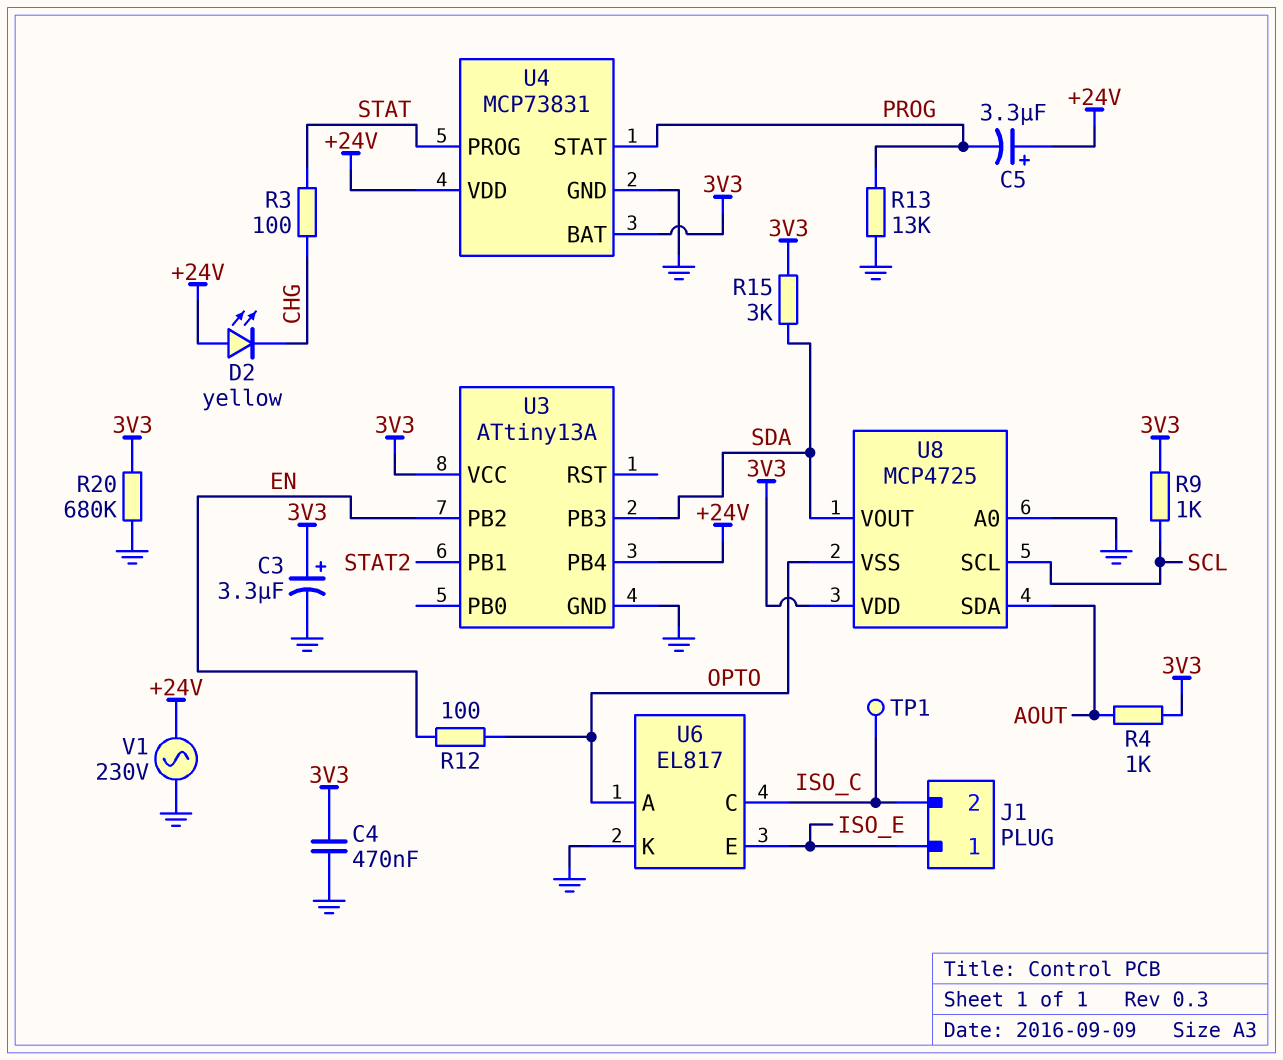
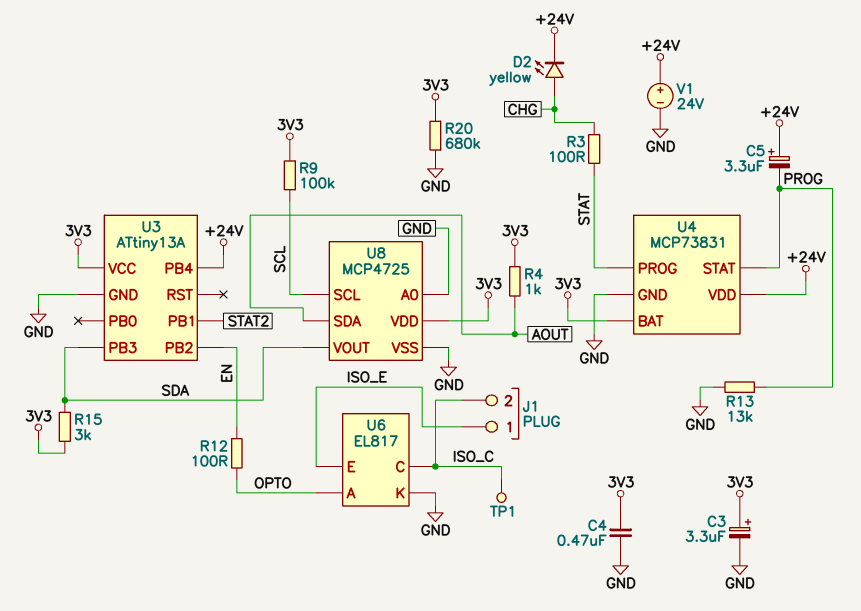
D2: LED yellow (A +24V, K CHG) -> LED yellow (A CHG, K +24V)
R9: 1k (3V3, SCL) -> 100k (3V3, SCL)
U8 pin VSS: OPTO -> GND
V1: AC 230V (+24V, GND) -> 24V (plus +24V, minus GND)

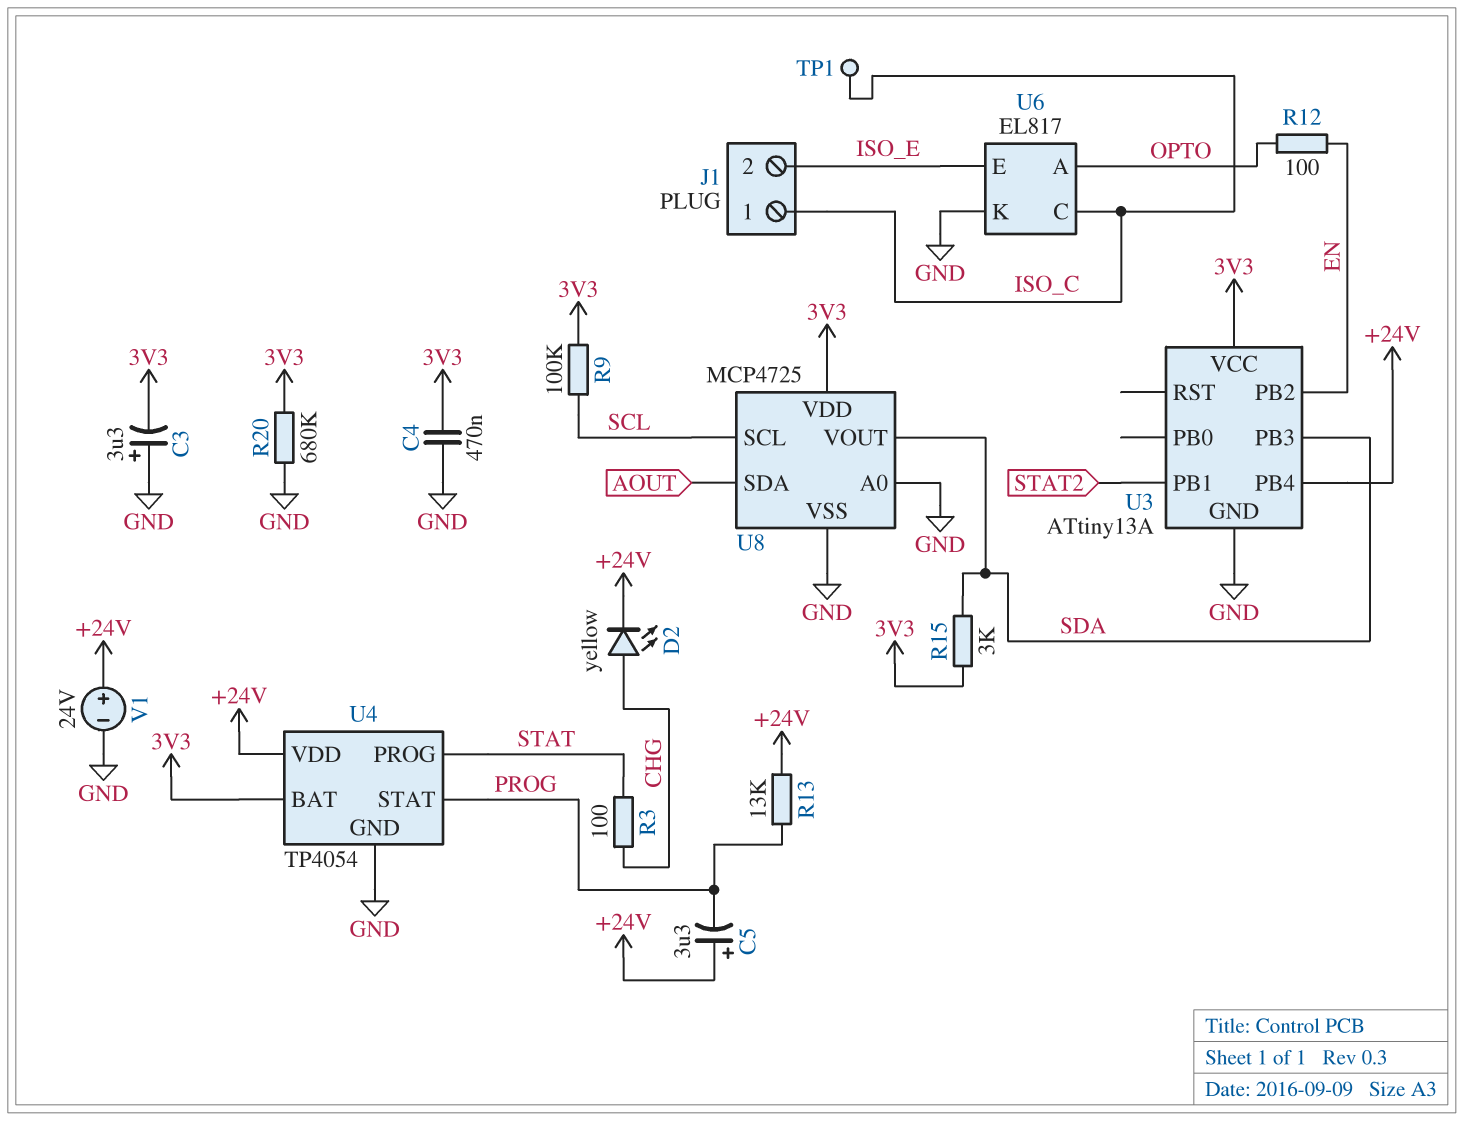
C3: 3.3uF (plus 3V3, minus GND) -> 3.3uF (plus GND, minus 3V3)
J1 pin 1: ISO_E -> ISO_C
J1 pin 2: ISO_C -> ISO_E
R4: 1k (3V3, AOUT) -> none
R13: 13k (GND, PROG) -> 13k (+24V, PROG)
U4: MCP73831 -> TP4054

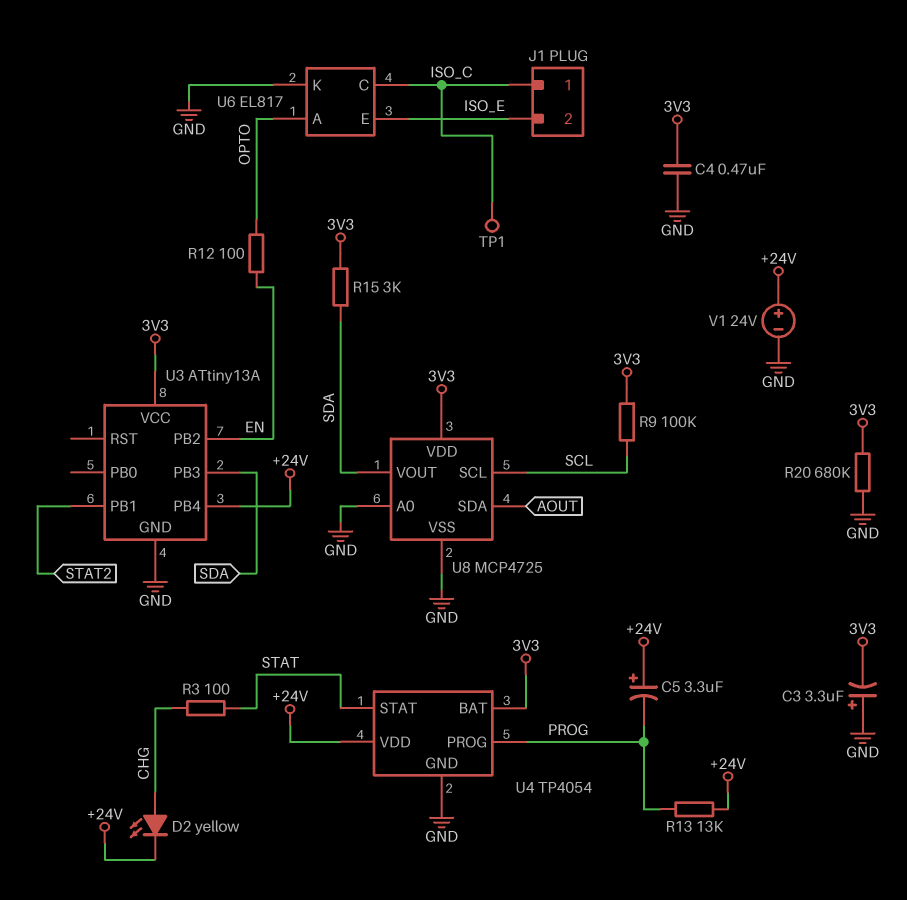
U4 pin PROG: STAT -> PROG
U4 pin STAT: PROG -> STAT

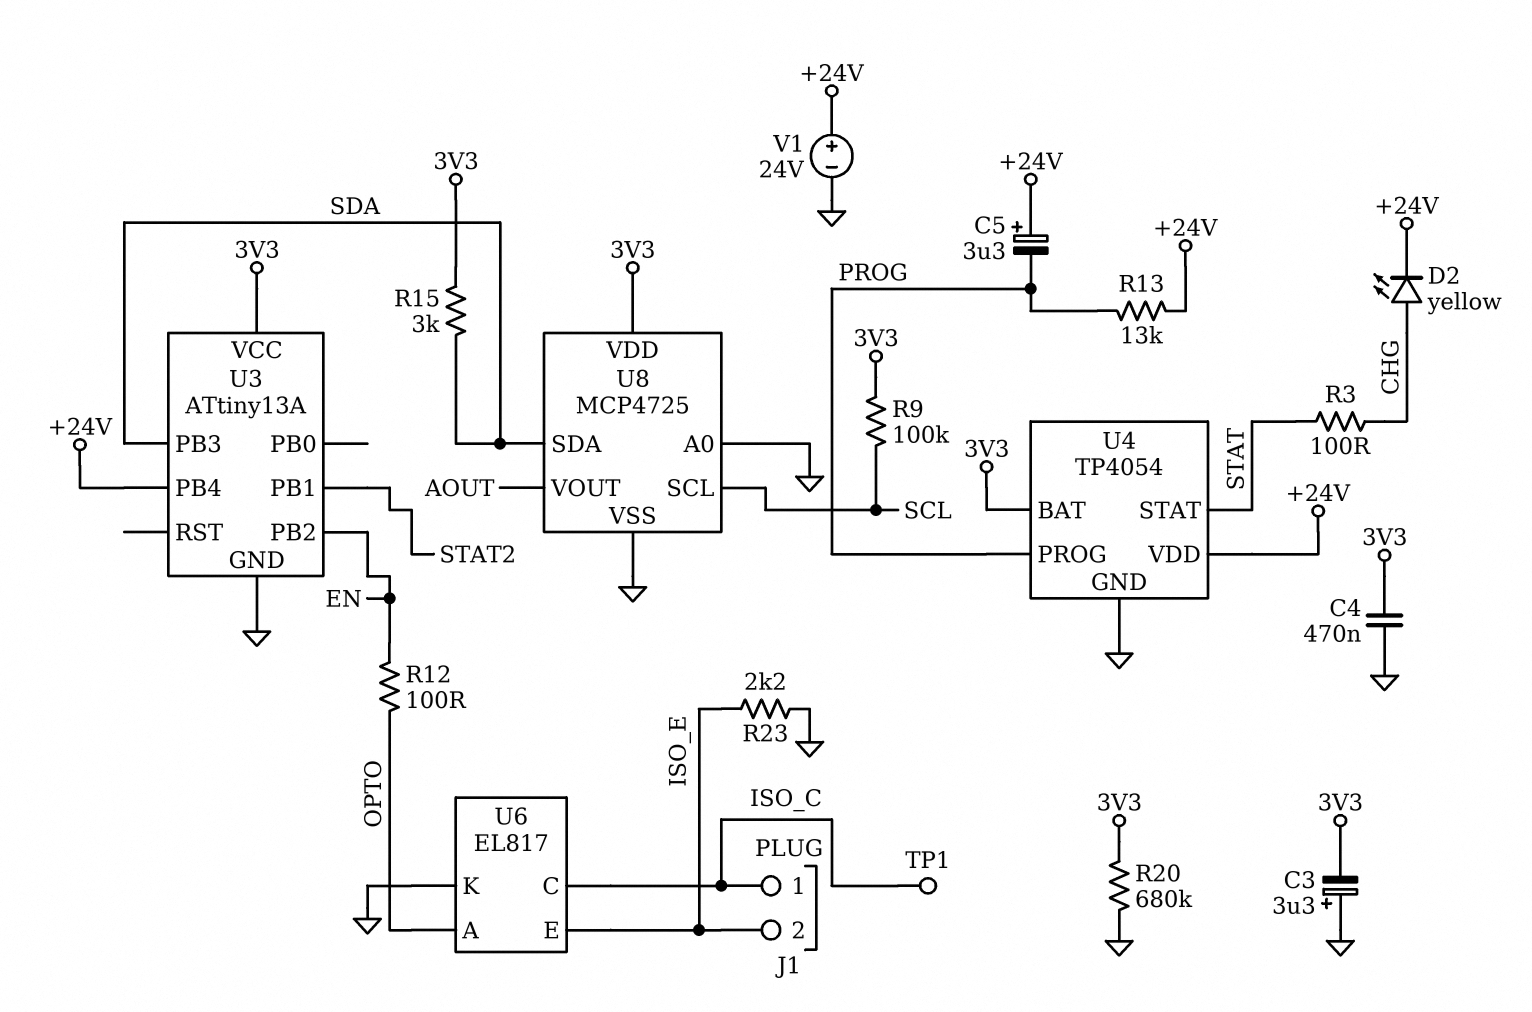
R23: none -> 2.2k (GND, ISO_E)
U8 pin SDA: AOUT -> SDA
U8 pin VOUT: SDA -> AOUT

